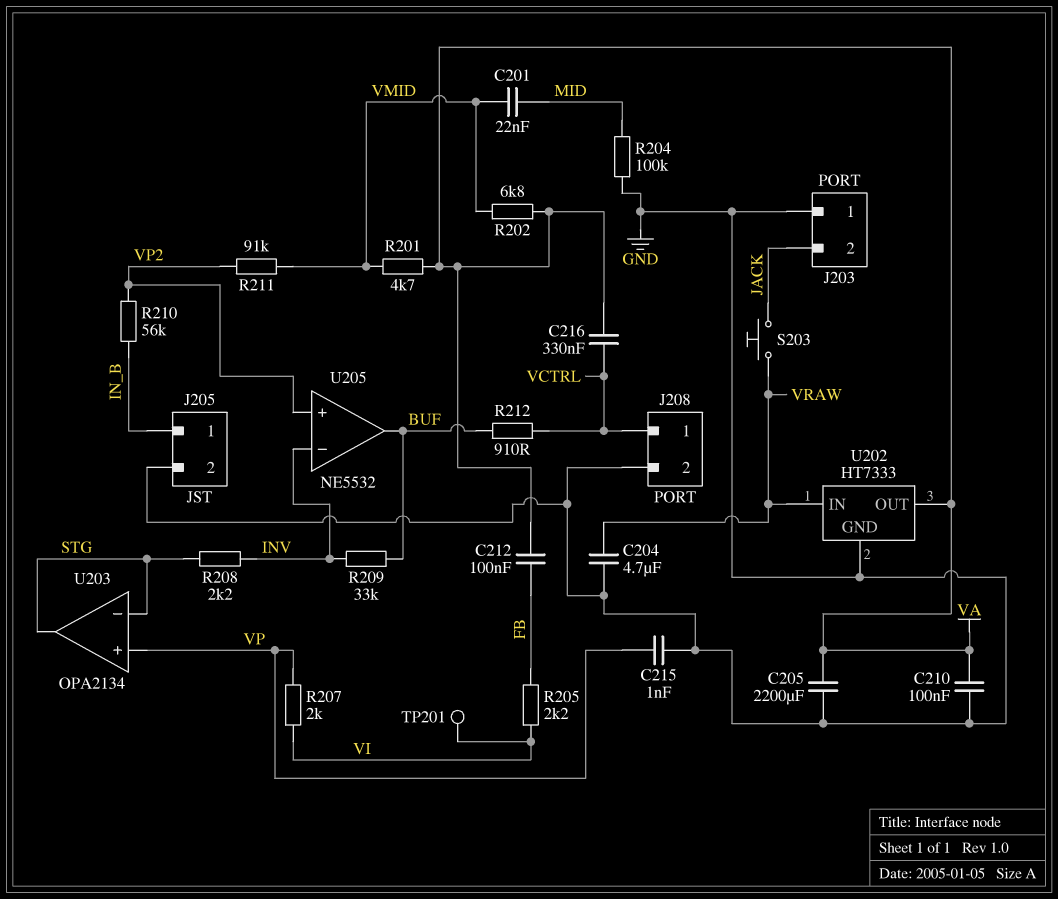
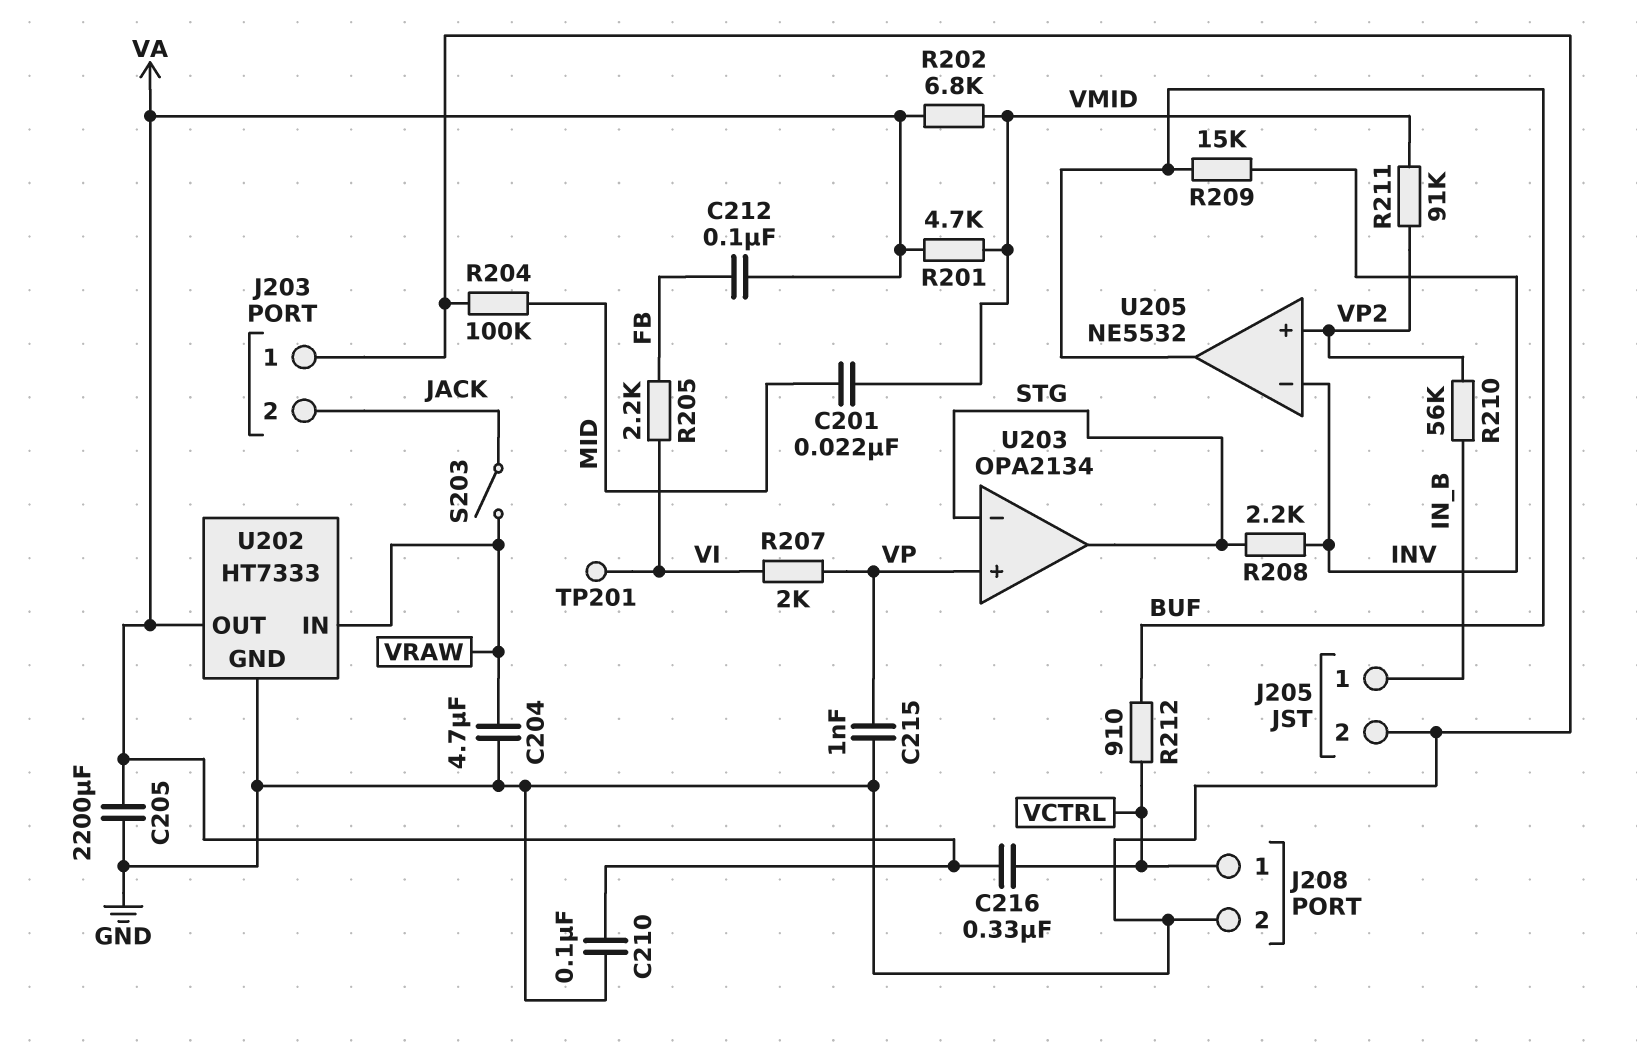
R209: 33k (BUF, INV) -> 15k (BUF, INV)
S203: button (JACK, VRAW) -> switch (JACK, VRAW)

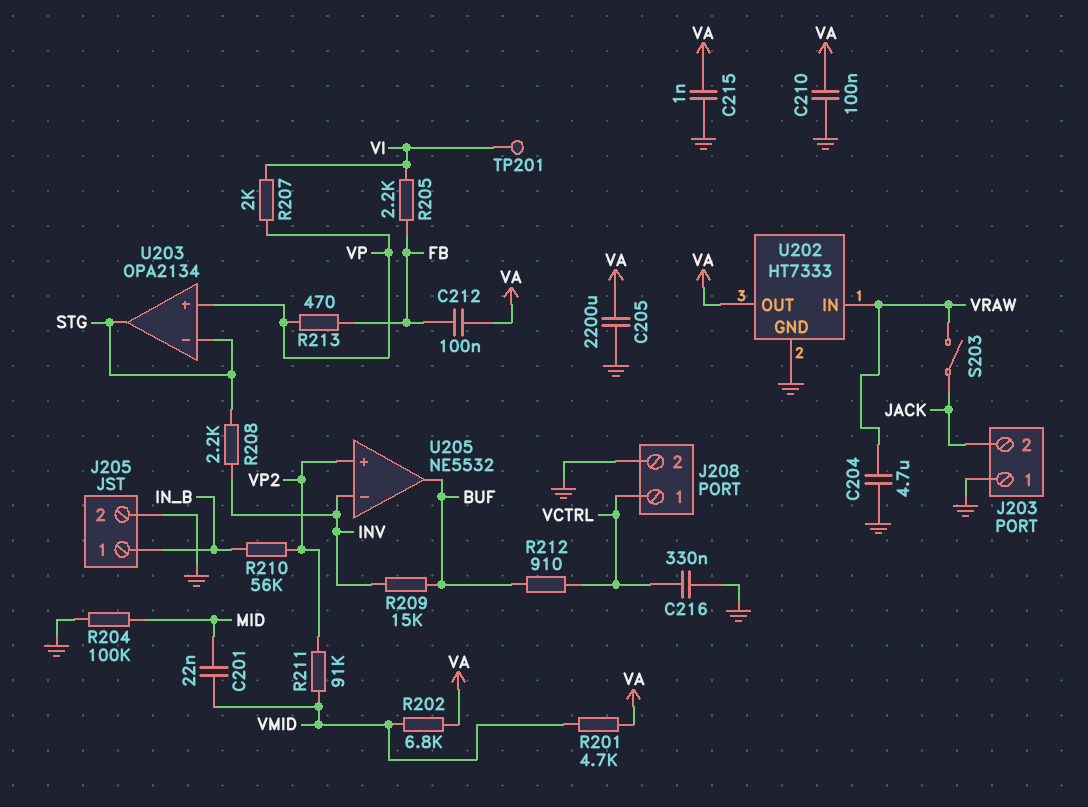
C215: 1nF (GND, VP) -> 1nF (GND, VA)
C216: 330nF (VA, VCTRL) -> 330nF (GND, VCTRL)
R213: none -> 470 (FB, VP)

